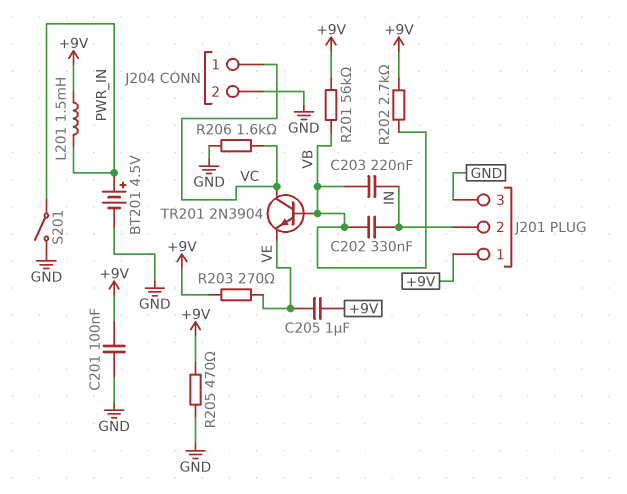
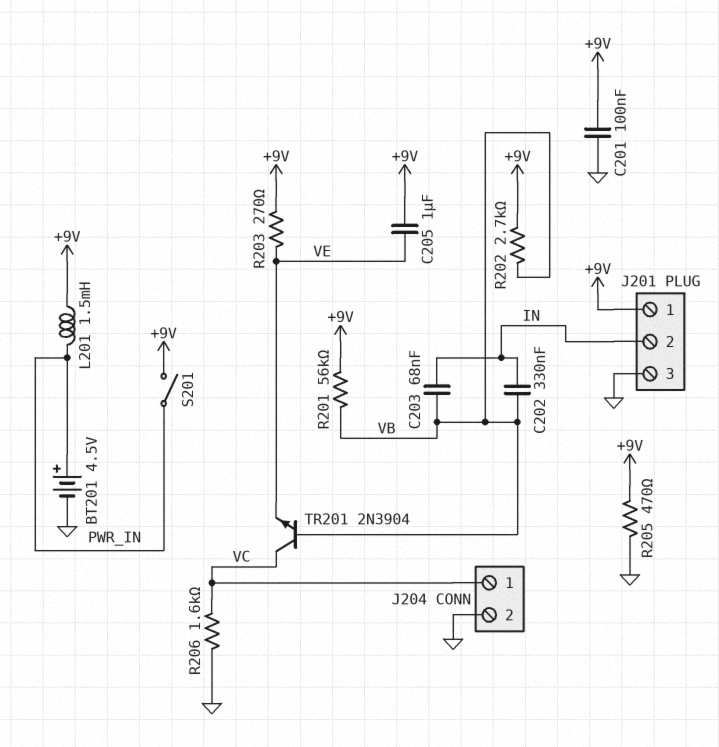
C203: 220nF (IN, VB) -> 68nF (IN, VB)
S201: switch (GND, PWR_IN) -> switch (+9V, PWR_IN)

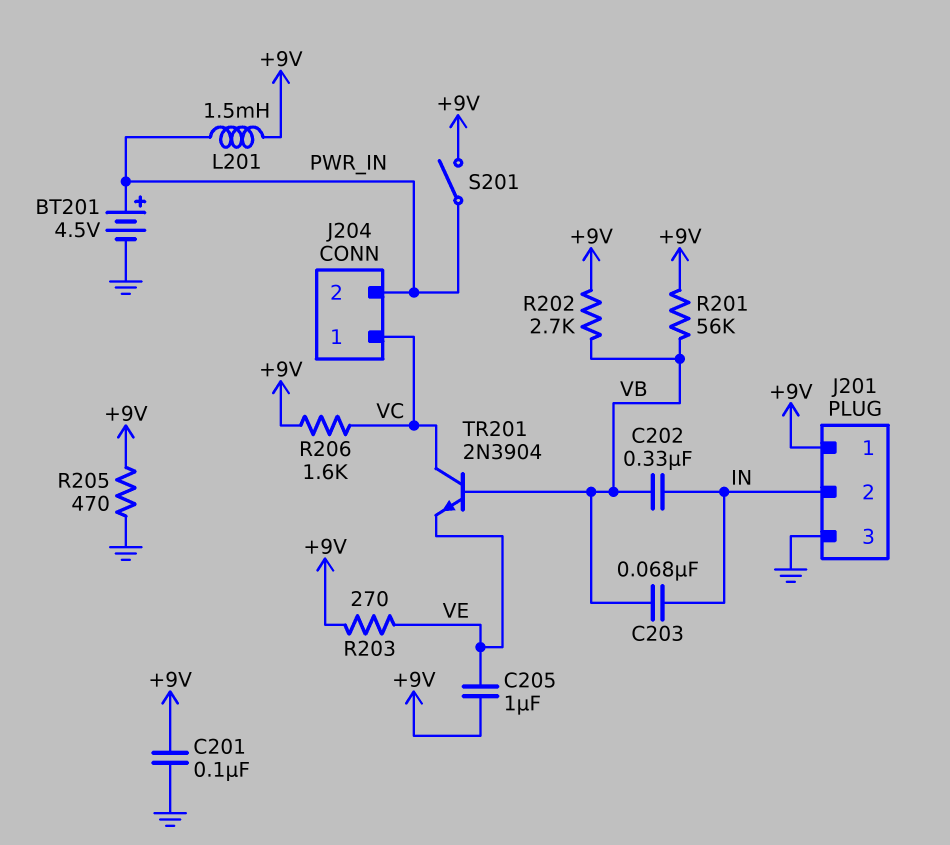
J204 pin 2: GND -> PWR_IN
R206: 1.6k (GND, VC) -> 1.6k (+9V, VC)

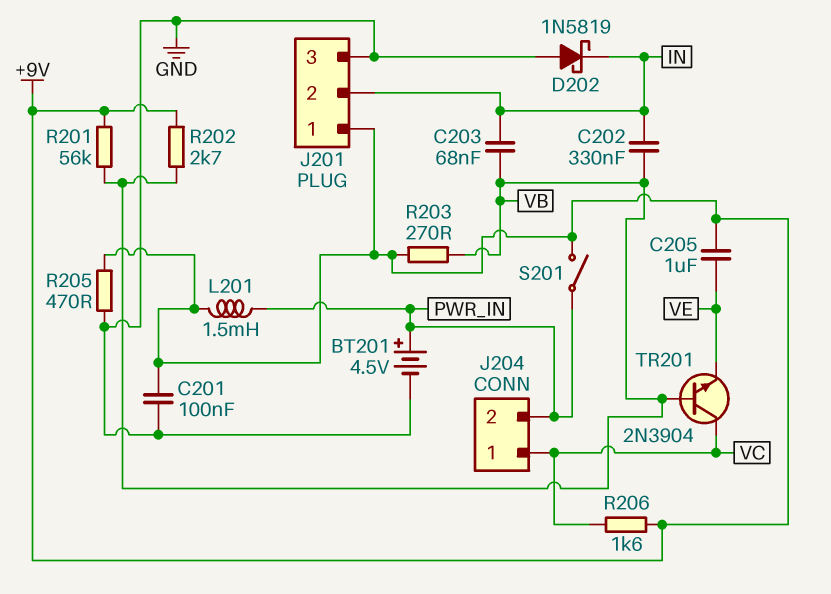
D202: none -> schottky 1N5819 (A GND, K IN)
R203: 270 (+9V, VE) -> 270 (+9V, VB)

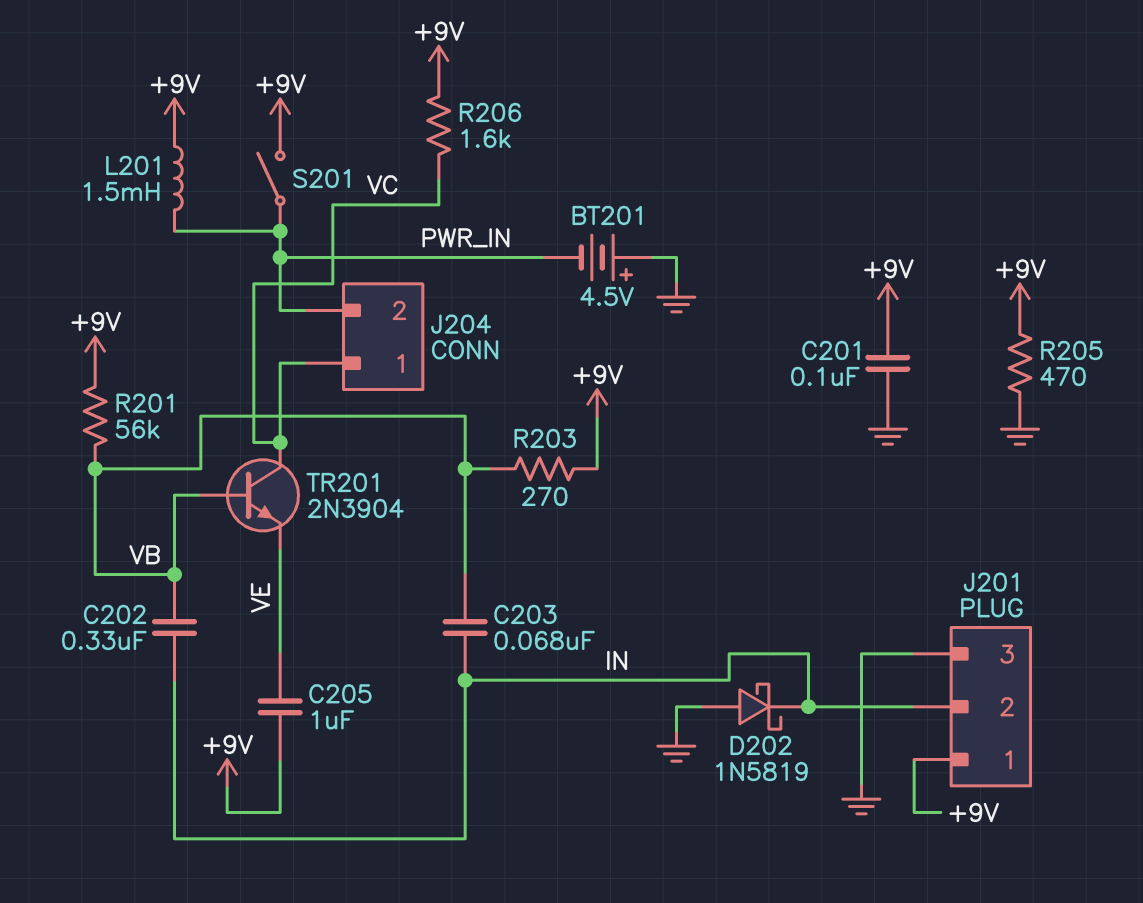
BT201: 4.5V (plus PWR_IN, minus GND) -> 4.5V (plus GND, minus PWR_IN)
R202: 2.7k (+9V, VB) -> none

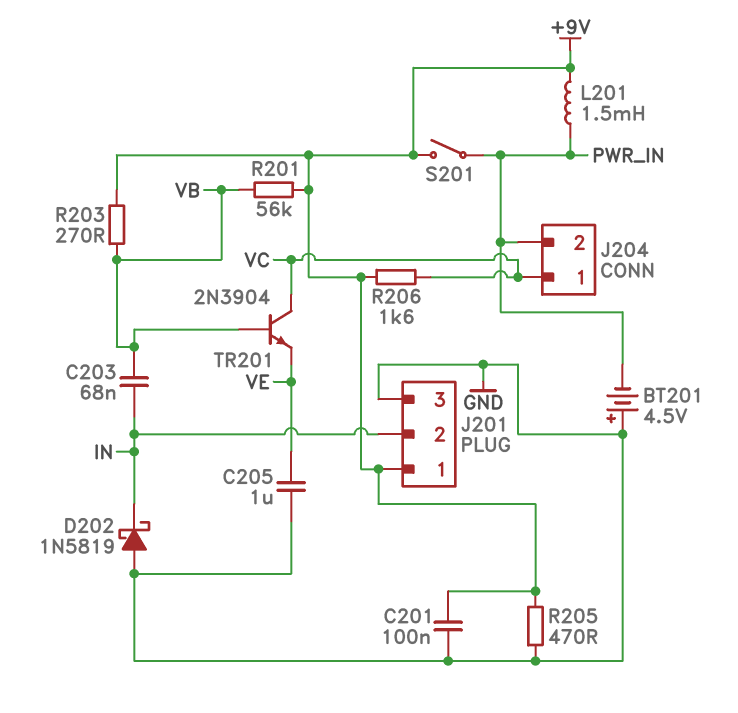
C202: 330nF (IN, VB) -> none
C205: 1uF (+9V, VE) -> 1uF (GND, VE)

